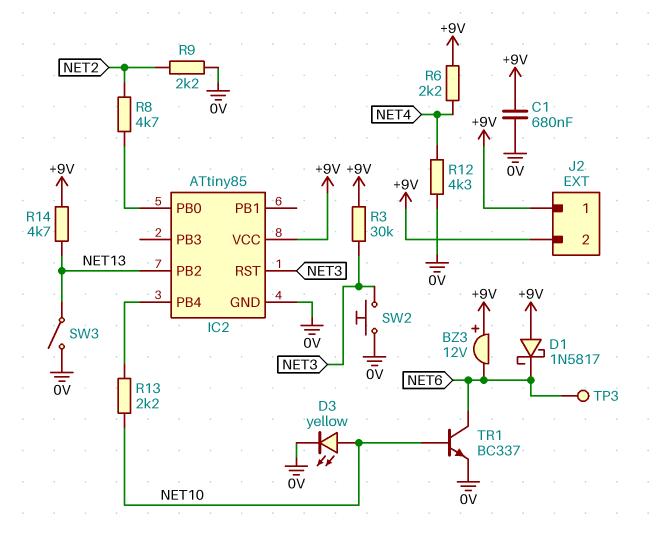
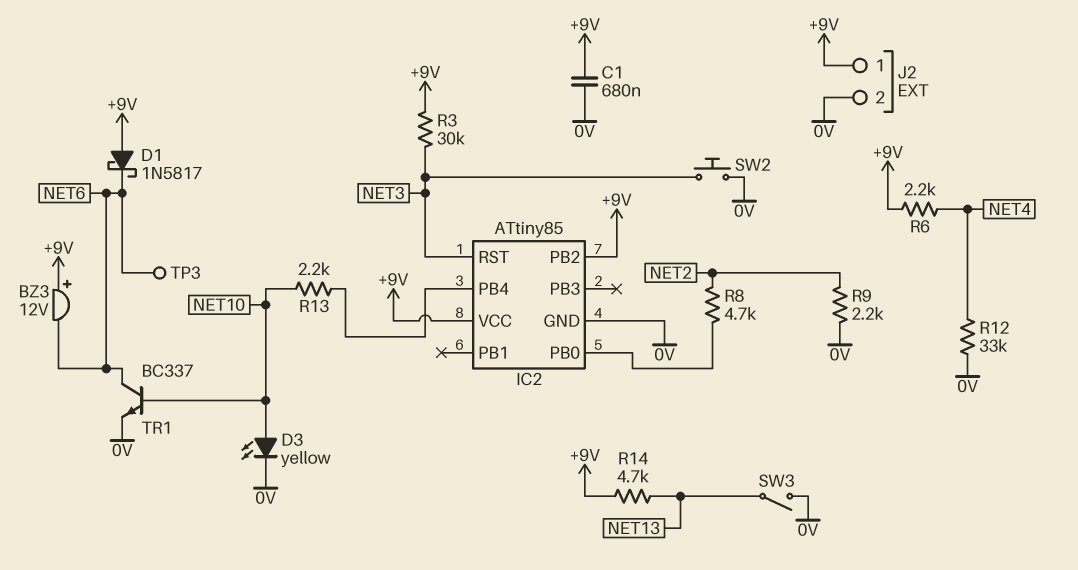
IC2 pin PB2: NET13 -> +9V
J2 pin 2: +9V -> 0V
R12: 4.3k (0V, NET4) -> 33k (0V, NET4)

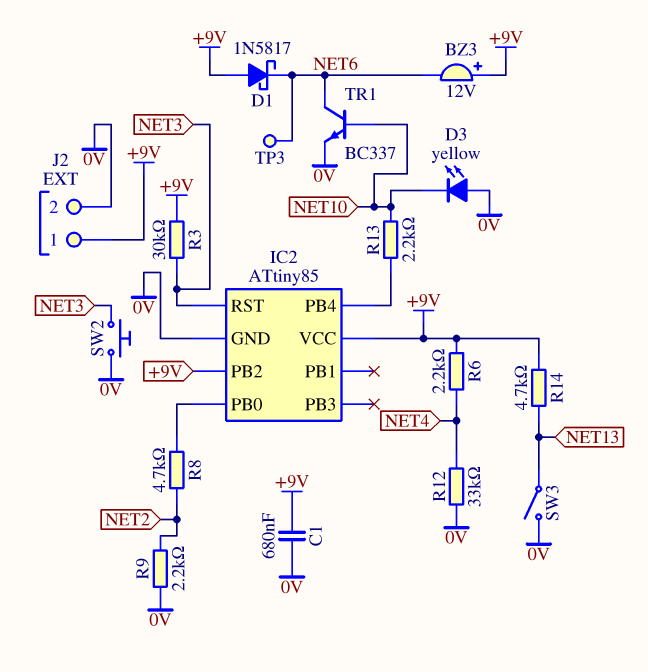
D3: LED yellow (A NET10, K 0V) -> LED yellow (A 0V, K NET10)

